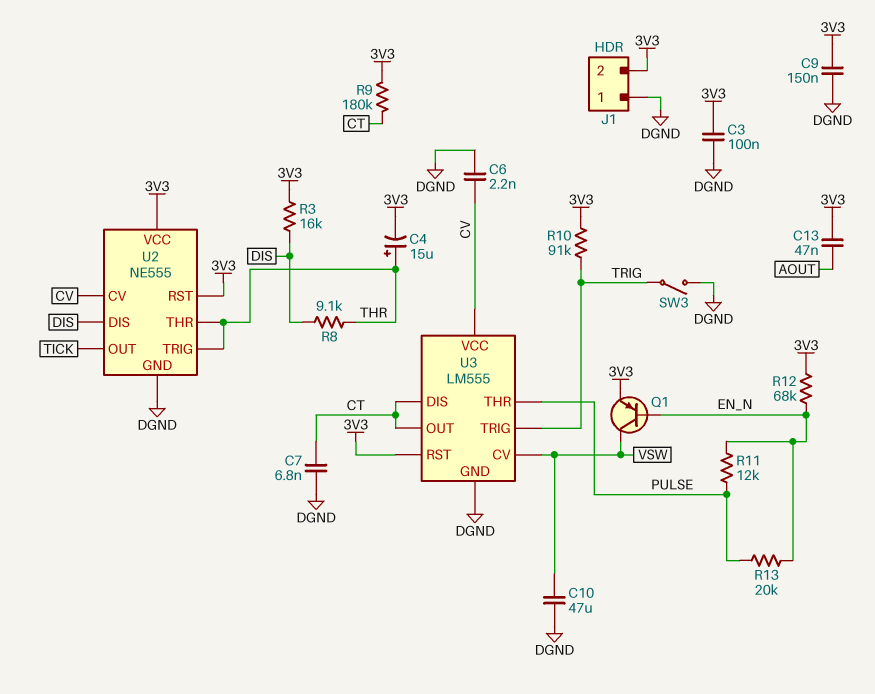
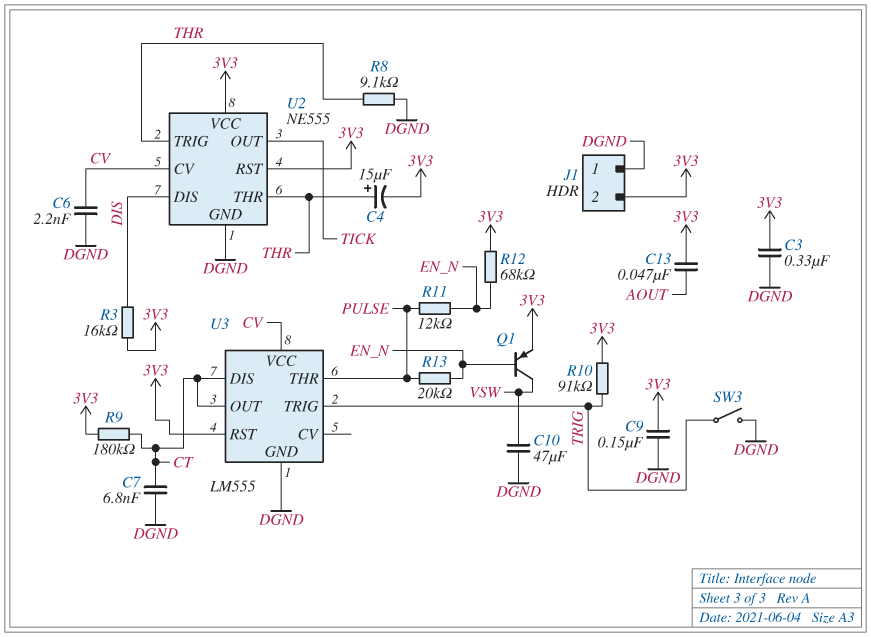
C3: 100nF (3V3, DGND) -> 330nF (3V3, DGND)
R8: 9.1k (DIS, THR) -> 9.1k (DGND, THR)
U3 pin CV: VSW -> none

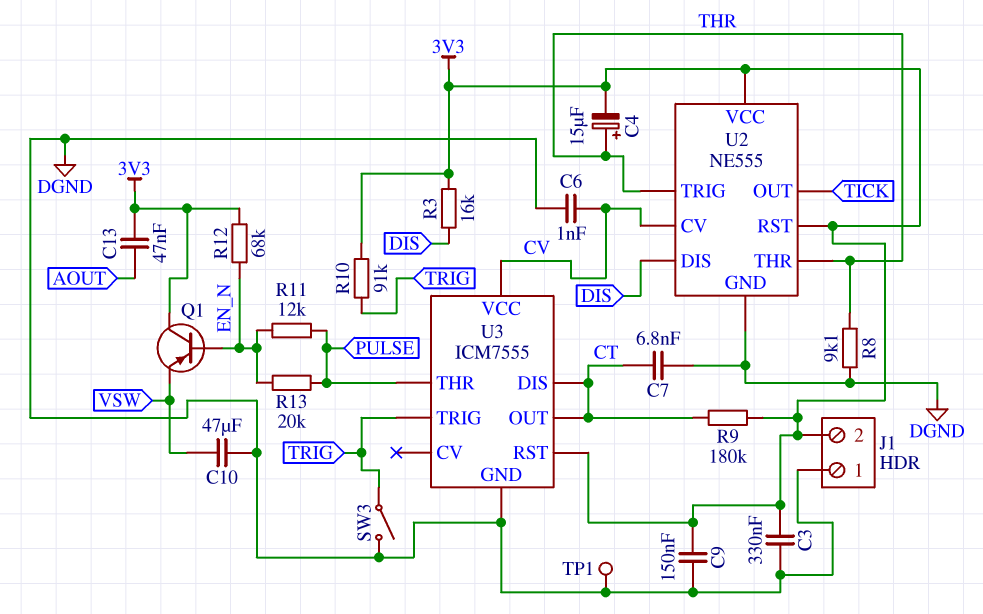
C6: 2.2nF (CV, DGND) -> 1nF (CV, DGND)
Q1: PNP (B EN_N, C VSW, E 3V3) -> PNP (B EN_N, C 3V3, E VSW)
TP1: none -> test point (DGND)
U3: LM555 -> ICM7555

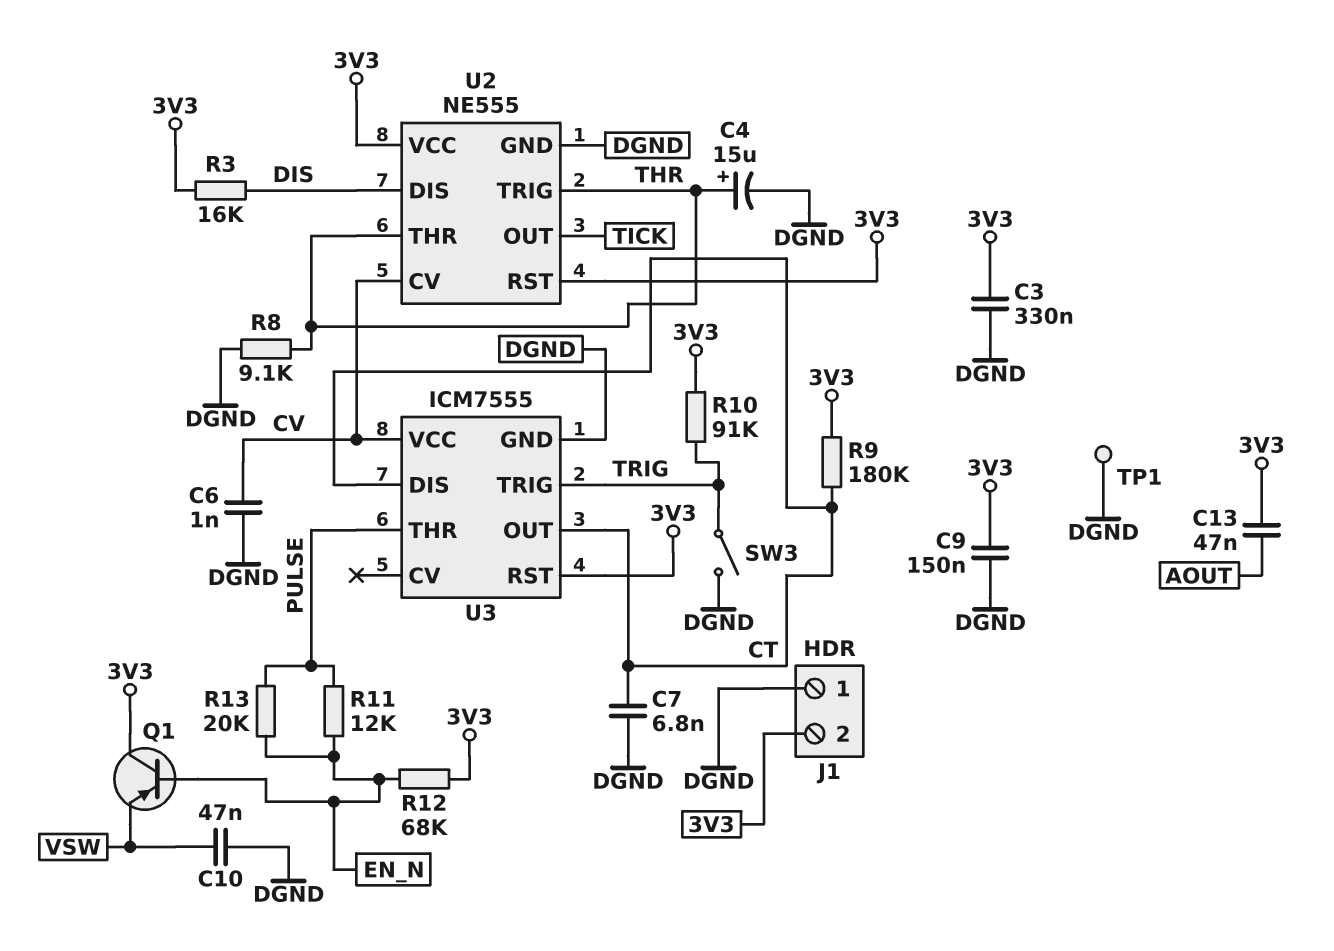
C4: 15uF (plus THR, minus 3V3) -> 15uF (plus THR, minus DGND)
C10: 47uF (DGND, VSW) -> 47nF (DGND, VSW)

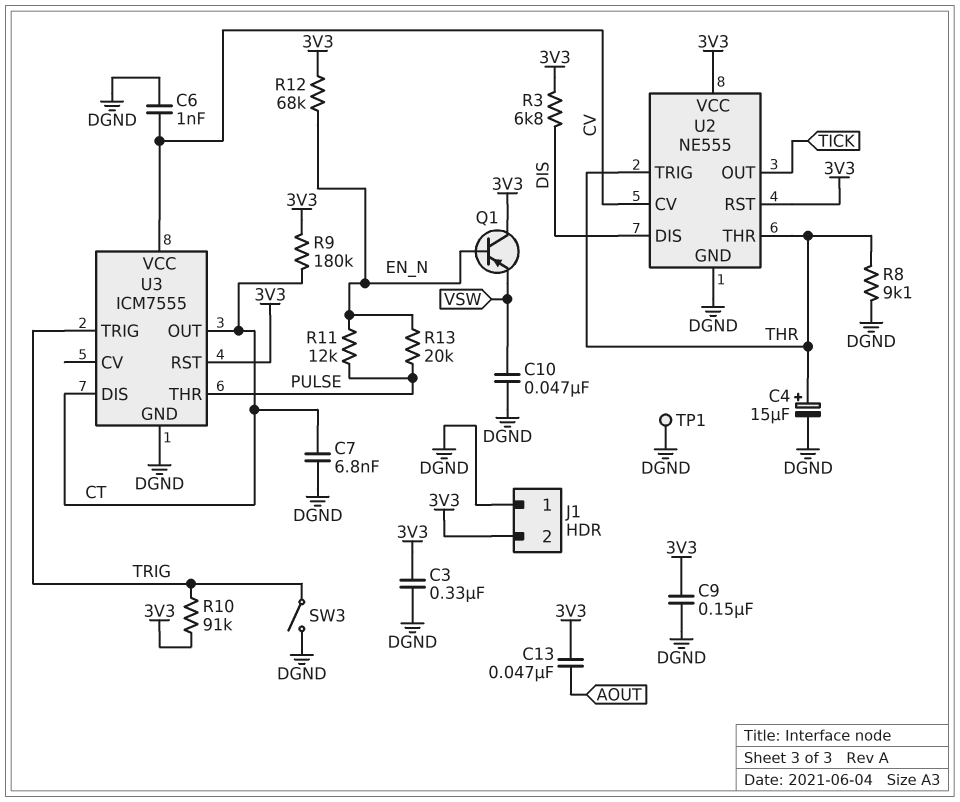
R3: 16k (3V3, DIS) -> 6.8k (3V3, DIS)

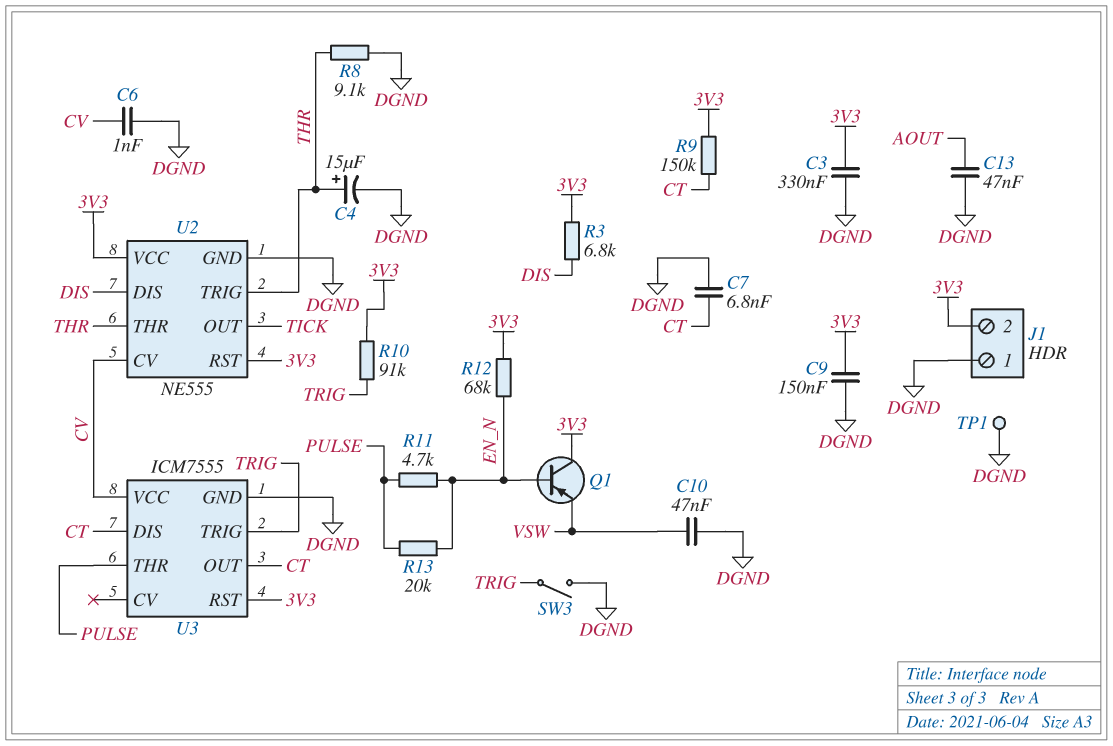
C13: 47nF (3V3, AOUT) -> 47nF (AOUT, DGND)
R9: 180k (3V3, CT) -> 150k (3V3, CT)
R11: 12k (EN_N, PULSE) -> 4.7k (EN_N, PULSE)

